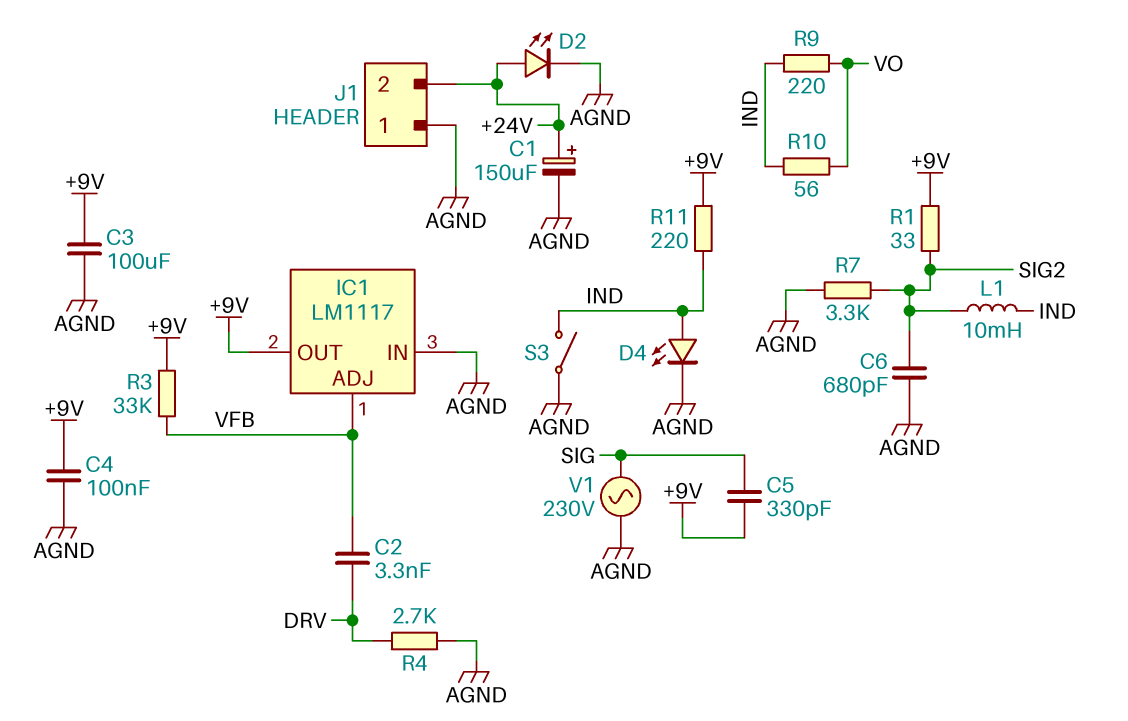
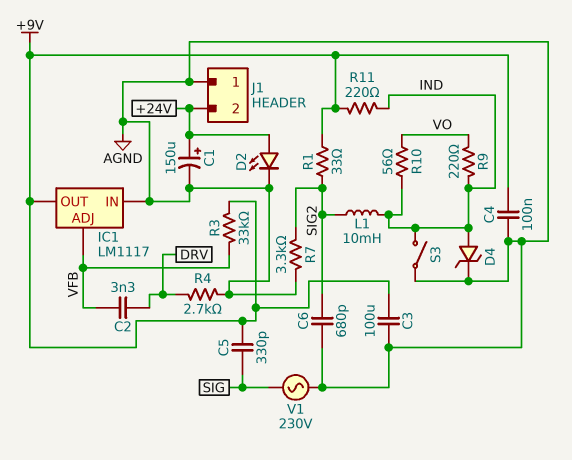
D4: LED (A IND, K AGND) -> zener (A IND, K AGND)

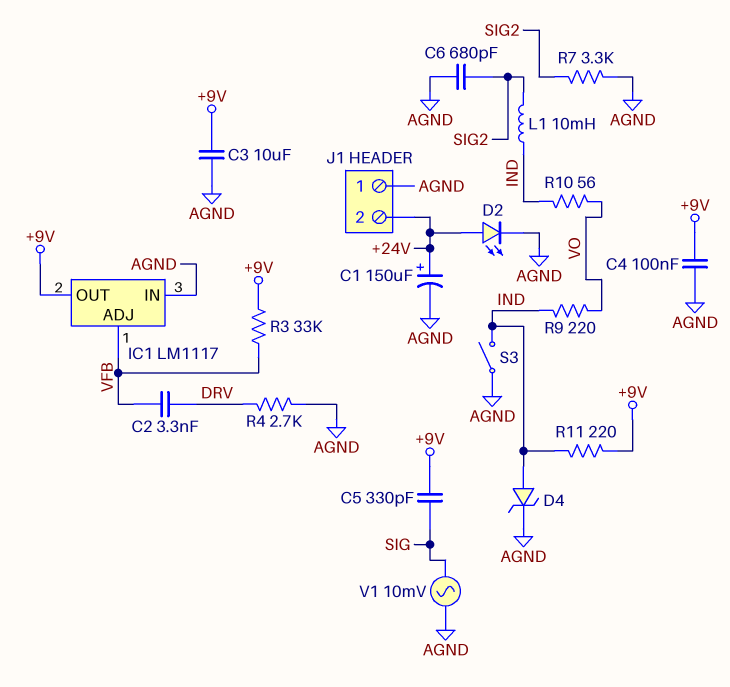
C3: 100uF (+9V, AGND) -> 10uF (+9V, AGND)
R1: 33 (+9V, SIG2) -> none
V1: AC 230V (AGND, SIG) -> AC 10mV (AGND, SIG)

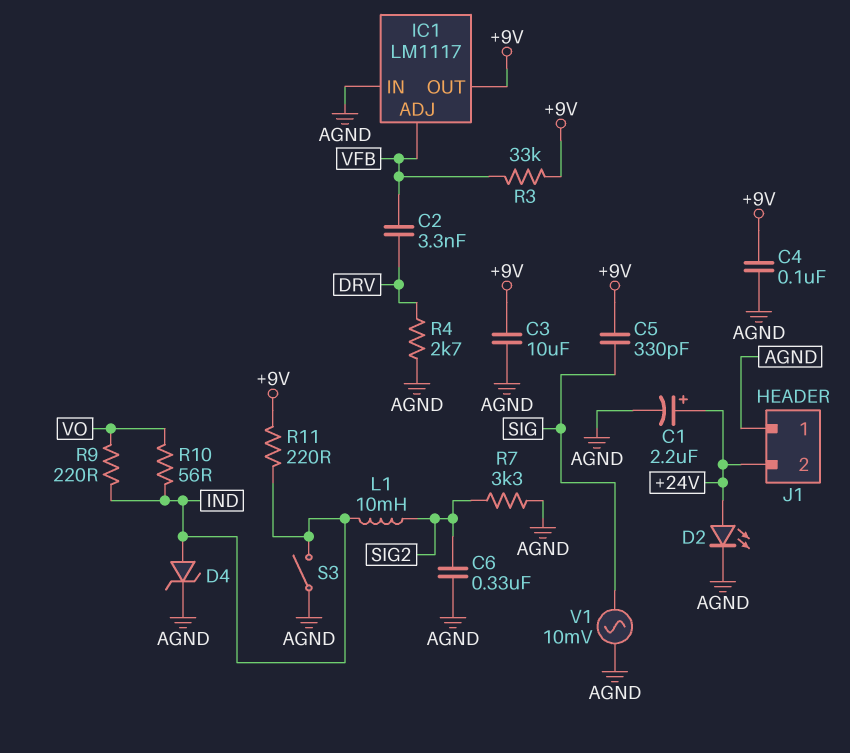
C1: 150uF (plus +24V, minus AGND) -> 2.2uF (plus +24V, minus AGND)
C6: 680pF (AGND, SIG2) -> 330nF (AGND, SIG2)

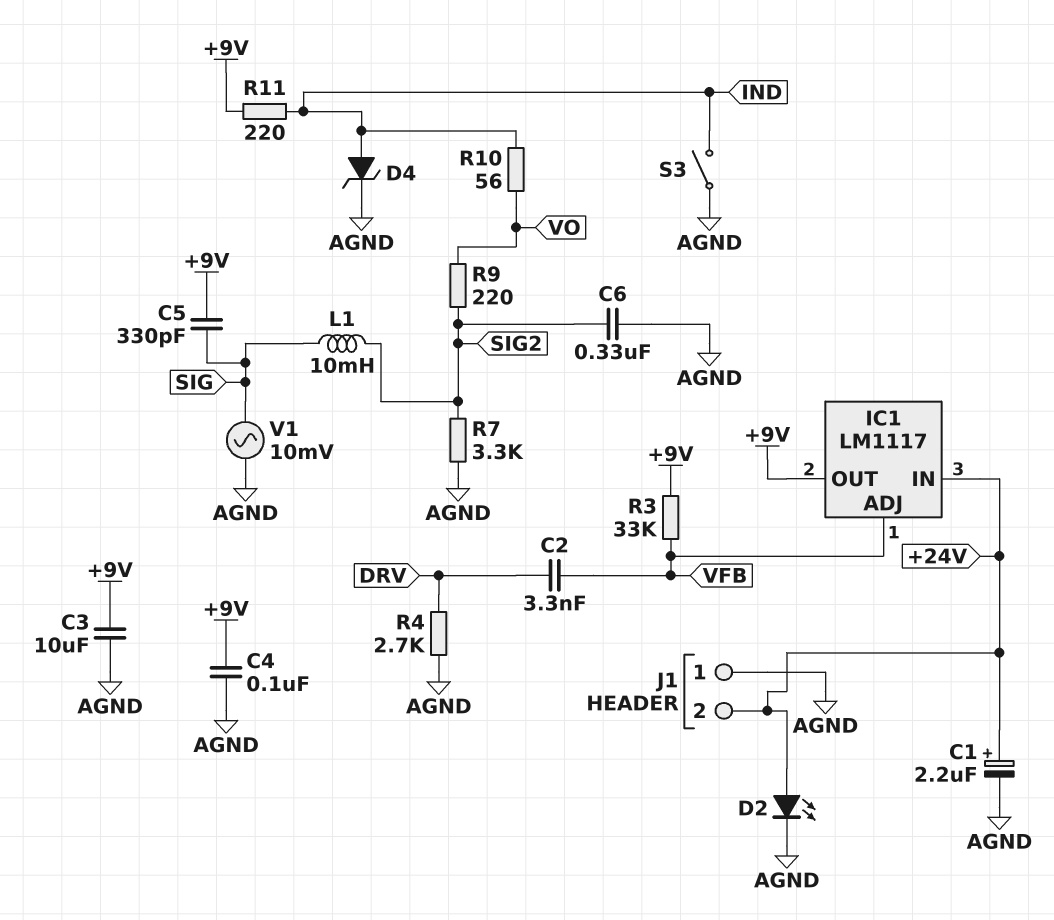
IC1 pin IN: AGND -> +24V
L1: 10mH (IND, SIG2) -> 10mH (SIG, SIG2)
R9: 220 (IND, VO) -> 220 (SIG2, VO)

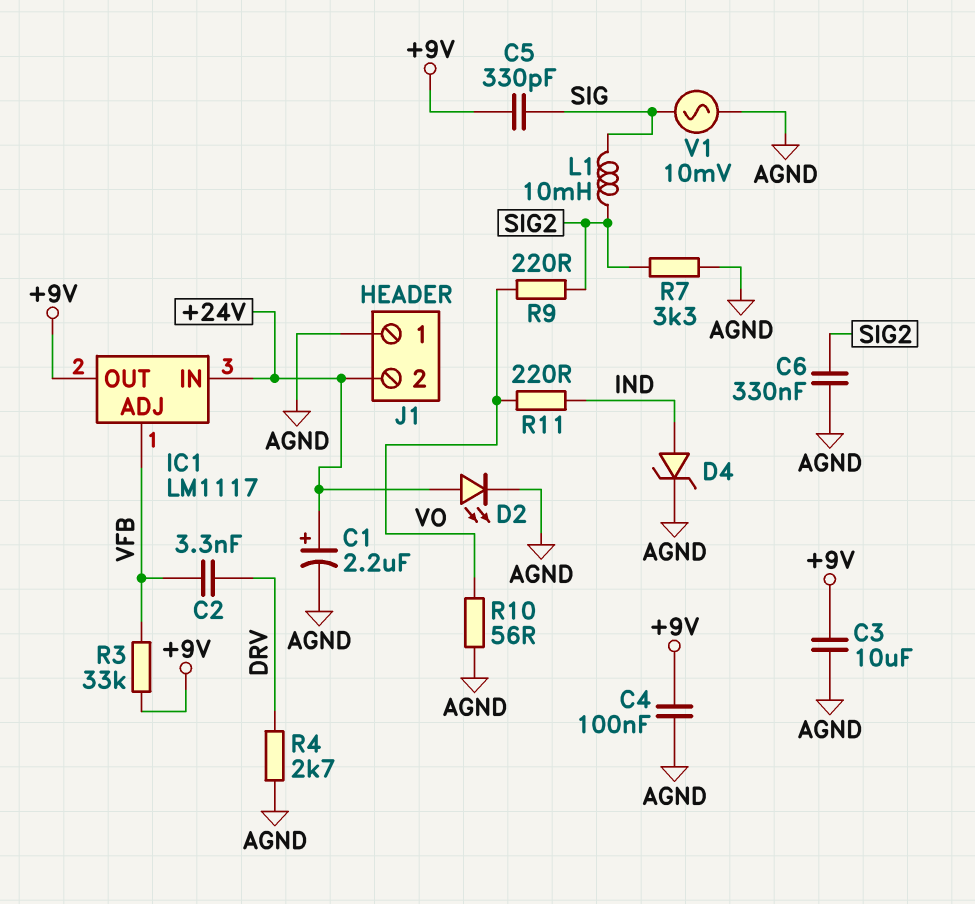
R10: 56 (IND, VO) -> 56 (AGND, VO)
R11: 220 (+9V, IND) -> 220 (IND, VO)
S3: switch (AGND, IND) -> none

